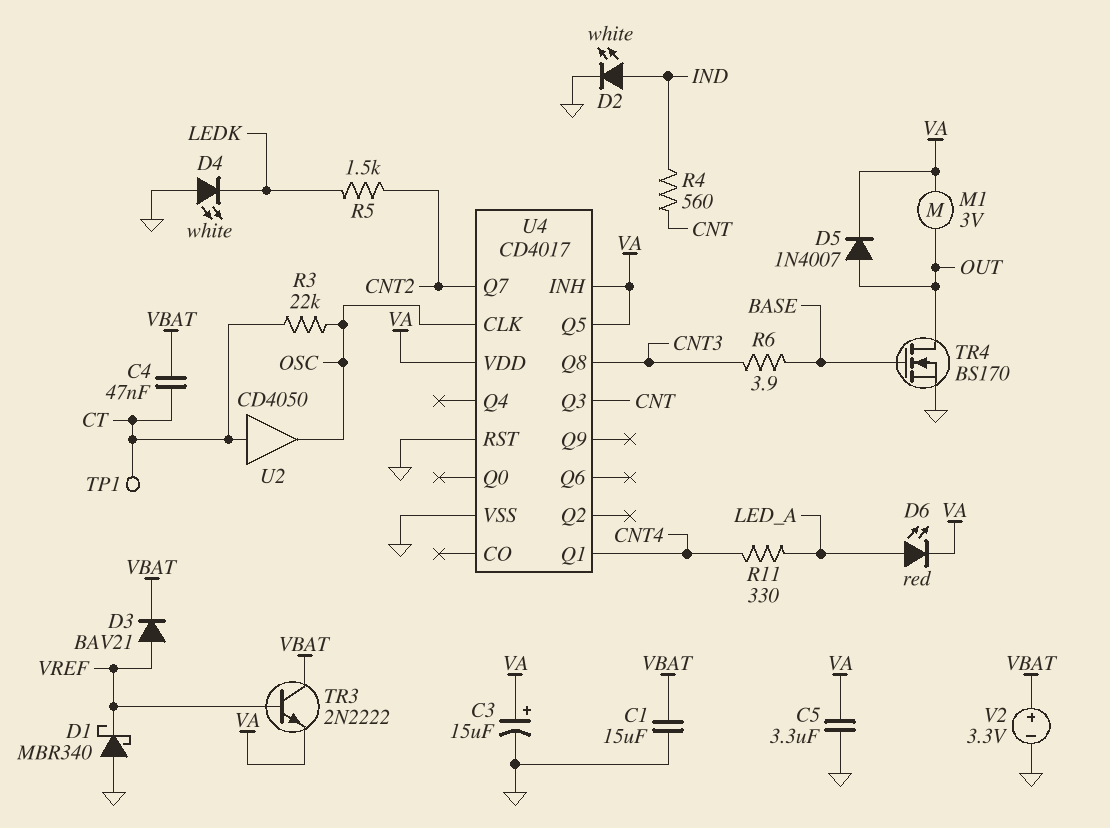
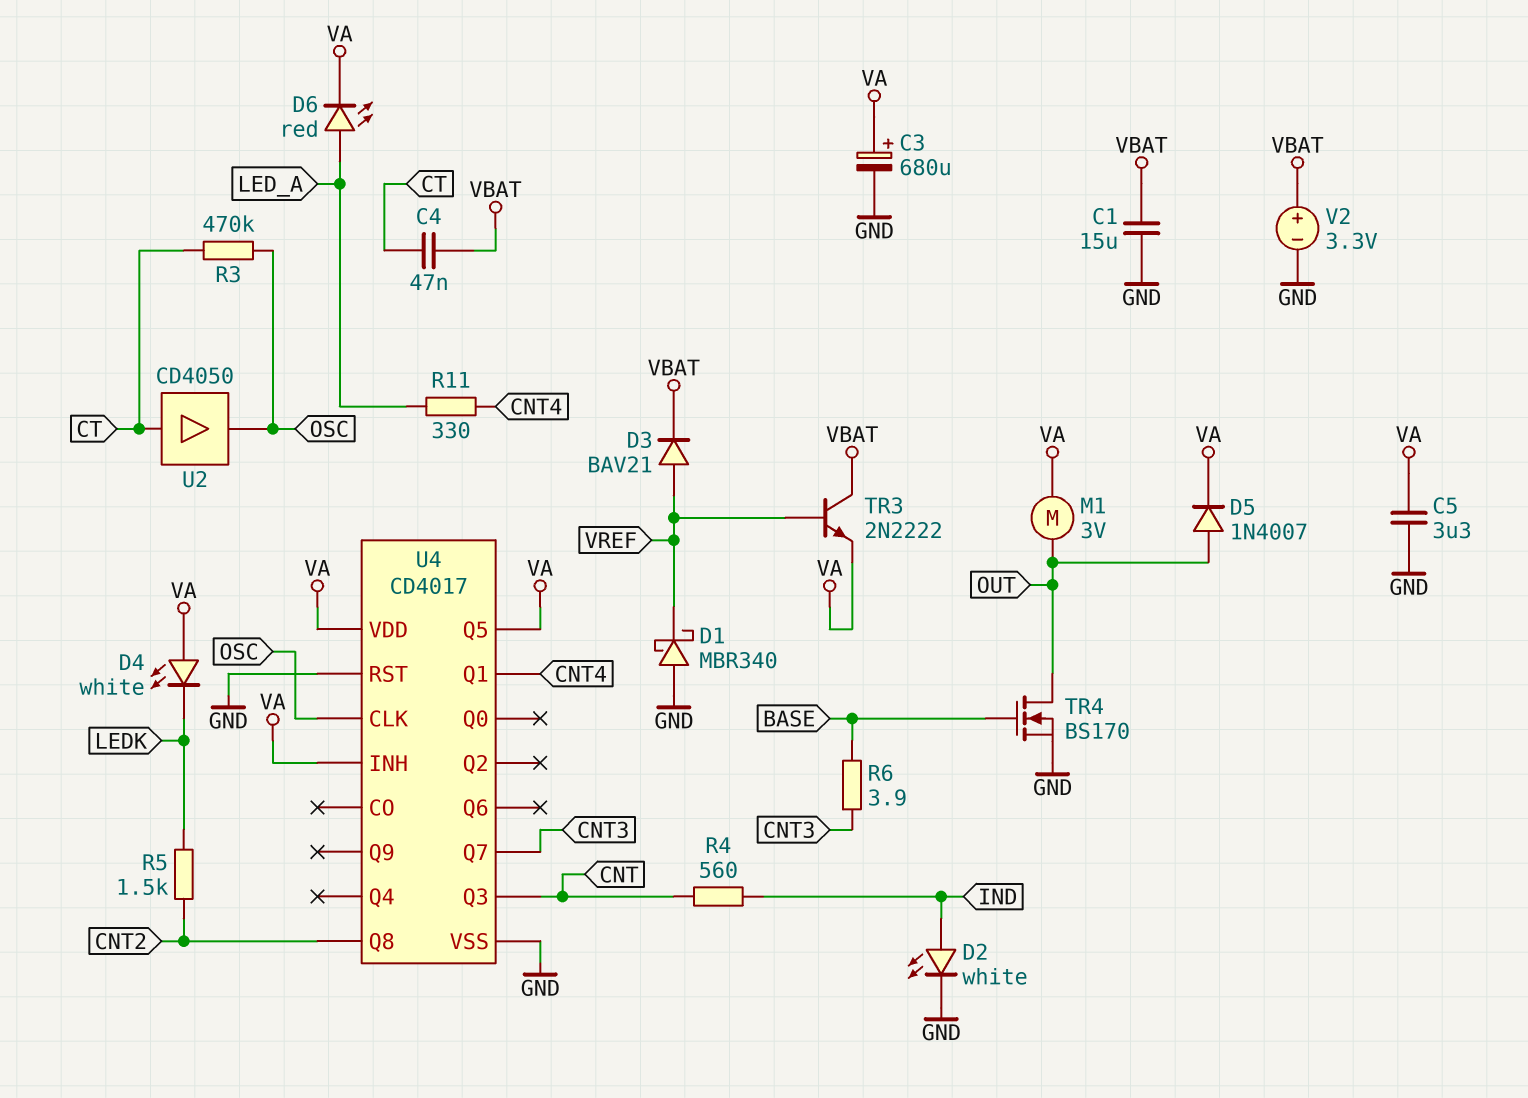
C3: 15uF (plus VA, minus GND) -> 680uF (plus VA, minus GND)
D4: LED white (A GND, K LEDK) -> LED white (A VA, K LEDK)
R3: 22k (CT, OSC) -> 470k (CT, OSC)
TP1: test point (CT) -> none
U4 pin Q7: CNT2 -> CNT3
U4 pin Q8: CNT3 -> CNT2

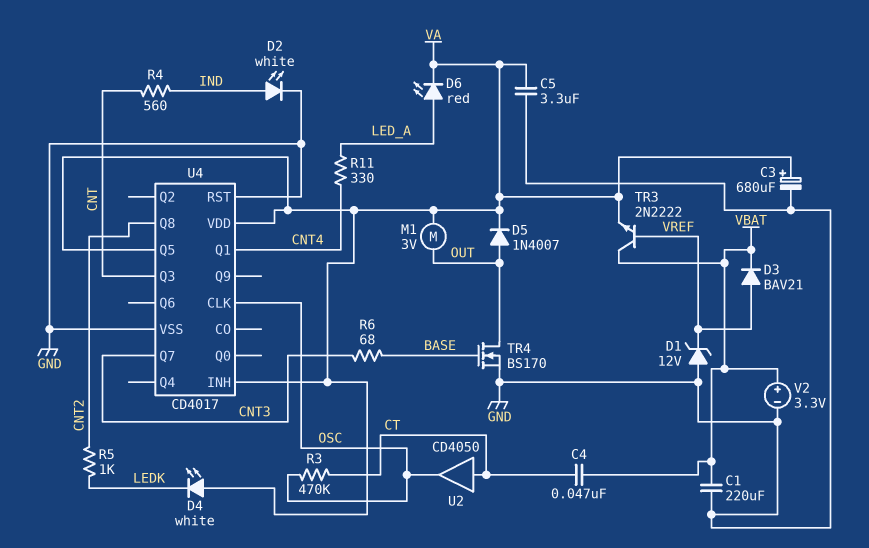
C1: 15uF (GND, VBAT) -> 220uF (GND, VBAT)
D1: schottky MBR340 (A GND, K VREF) -> zener 12V (A GND, K VREF)
R5: 1.5k (CNT2, LEDK) -> 1k (CNT2, LEDK)
R6: 3.9 (BASE, CNT3) -> 68 (BASE, CNT3)

